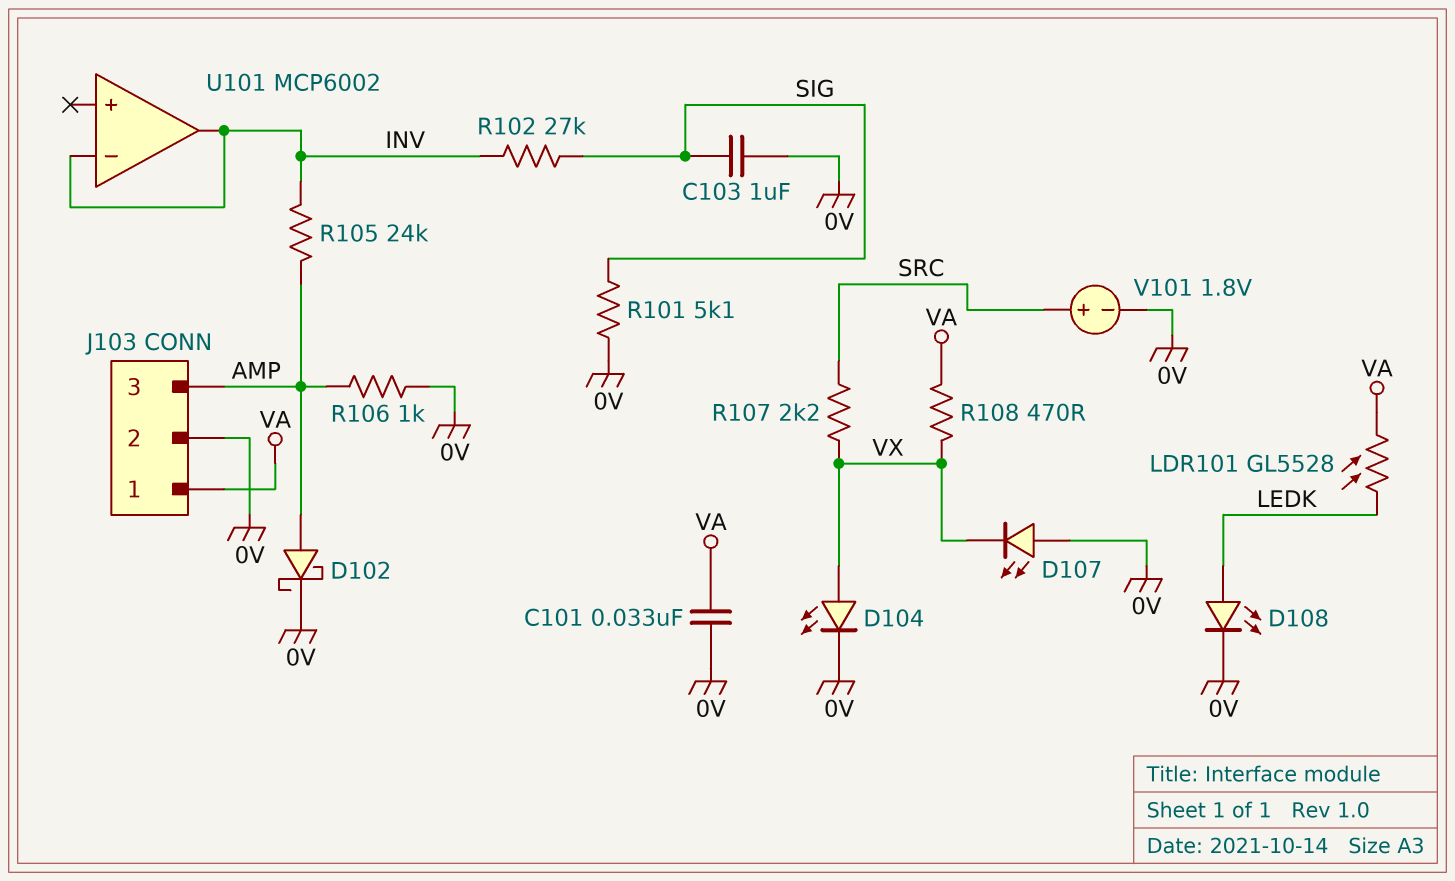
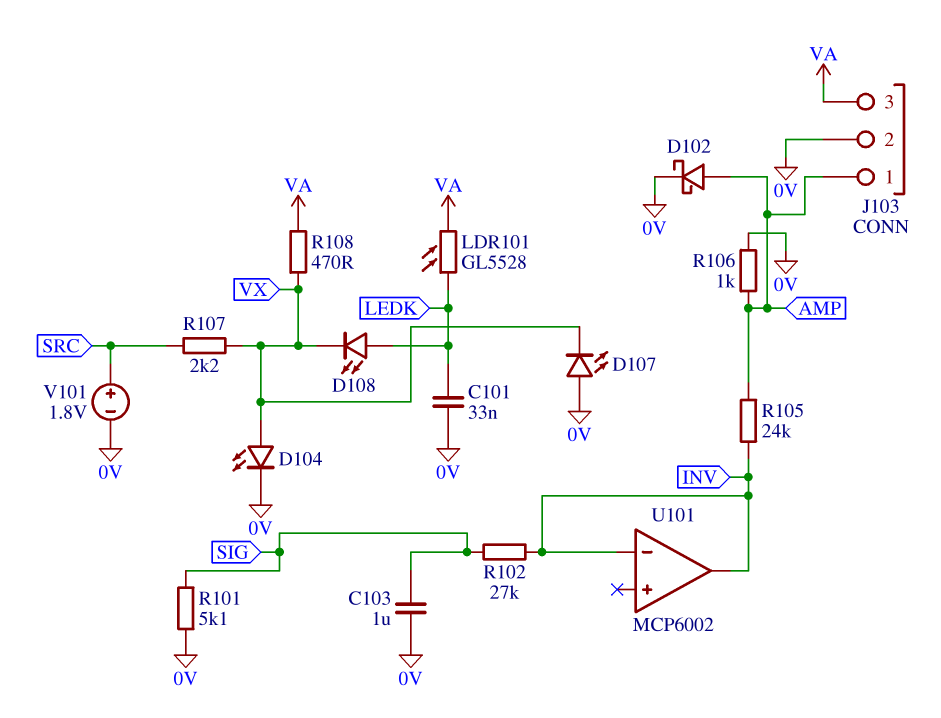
C101: 33nF (0V, VA) -> 33nF (0V, LEDK)
D108: LED (A LEDK, K 0V) -> LED (A LEDK, K VX)
J103 pin 1: VA -> AMP
J103 pin 3: AMP -> VA

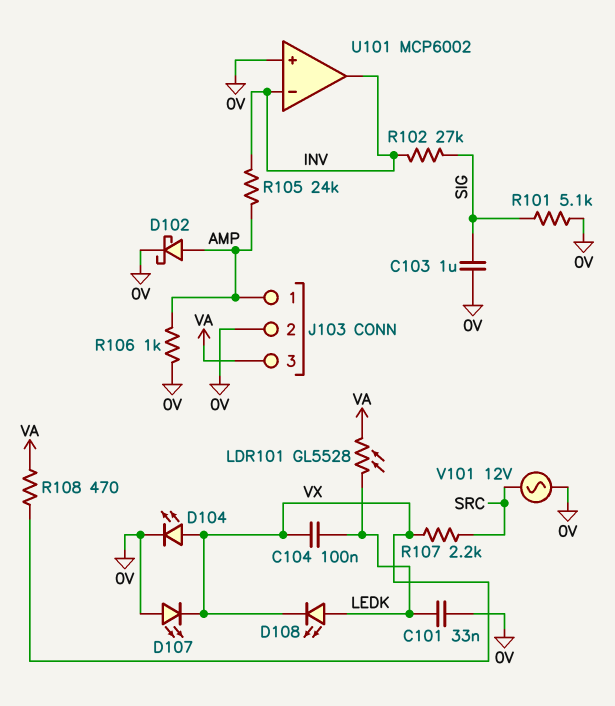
C104: none -> 100nF (LEDK, VX)
U101 pin in+: none -> 0V
V101: 1.8V (plus SRC, minus 0V) -> AC 12V (0V, SRC)

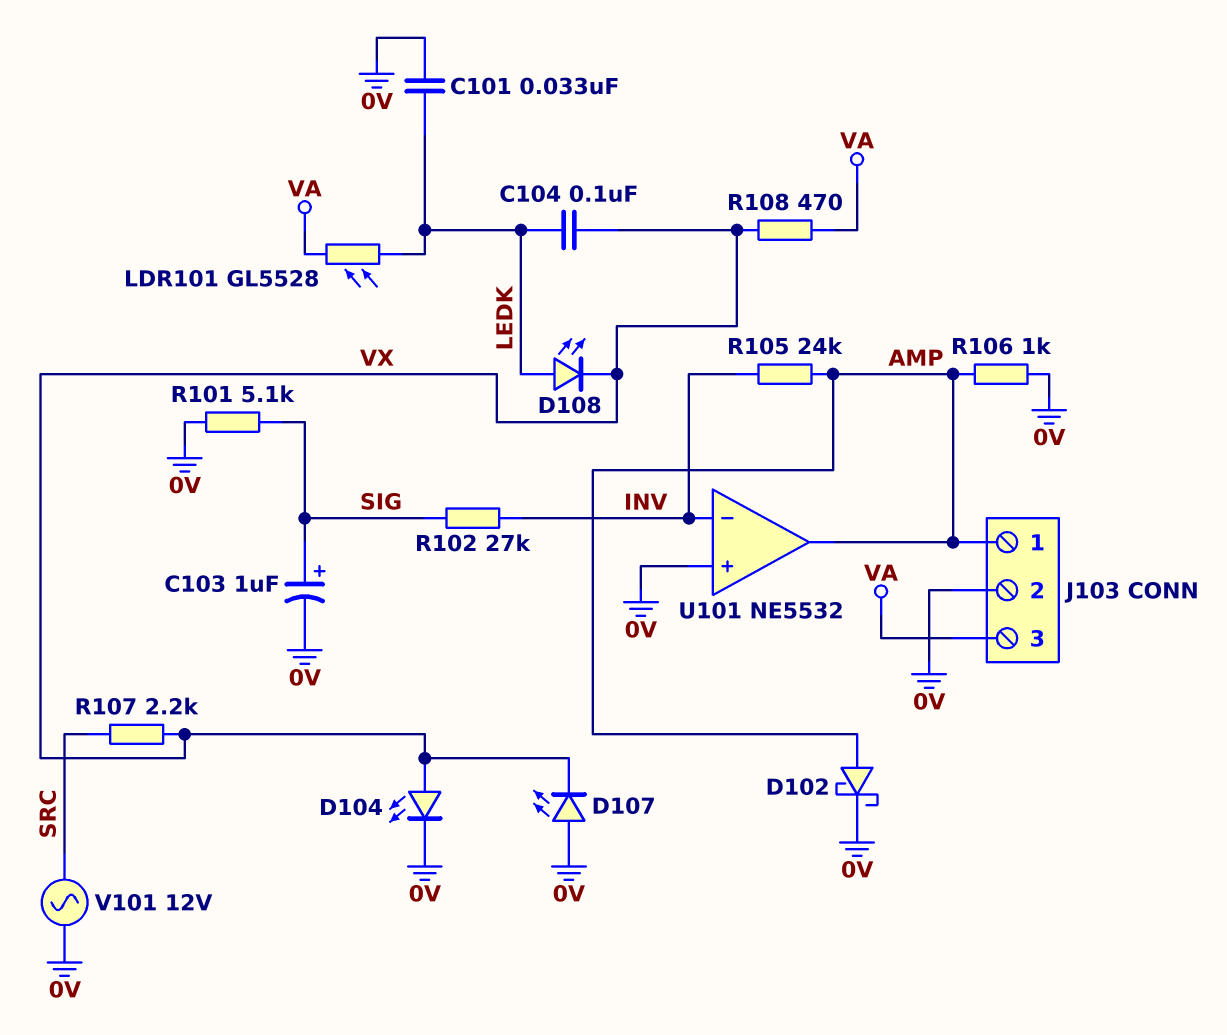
C103: 1uF (0V, SIG) -> 1uF (plus SIG, minus 0V)
U101: MCP6002 -> NE5532
U101 pin out: INV -> AMP

